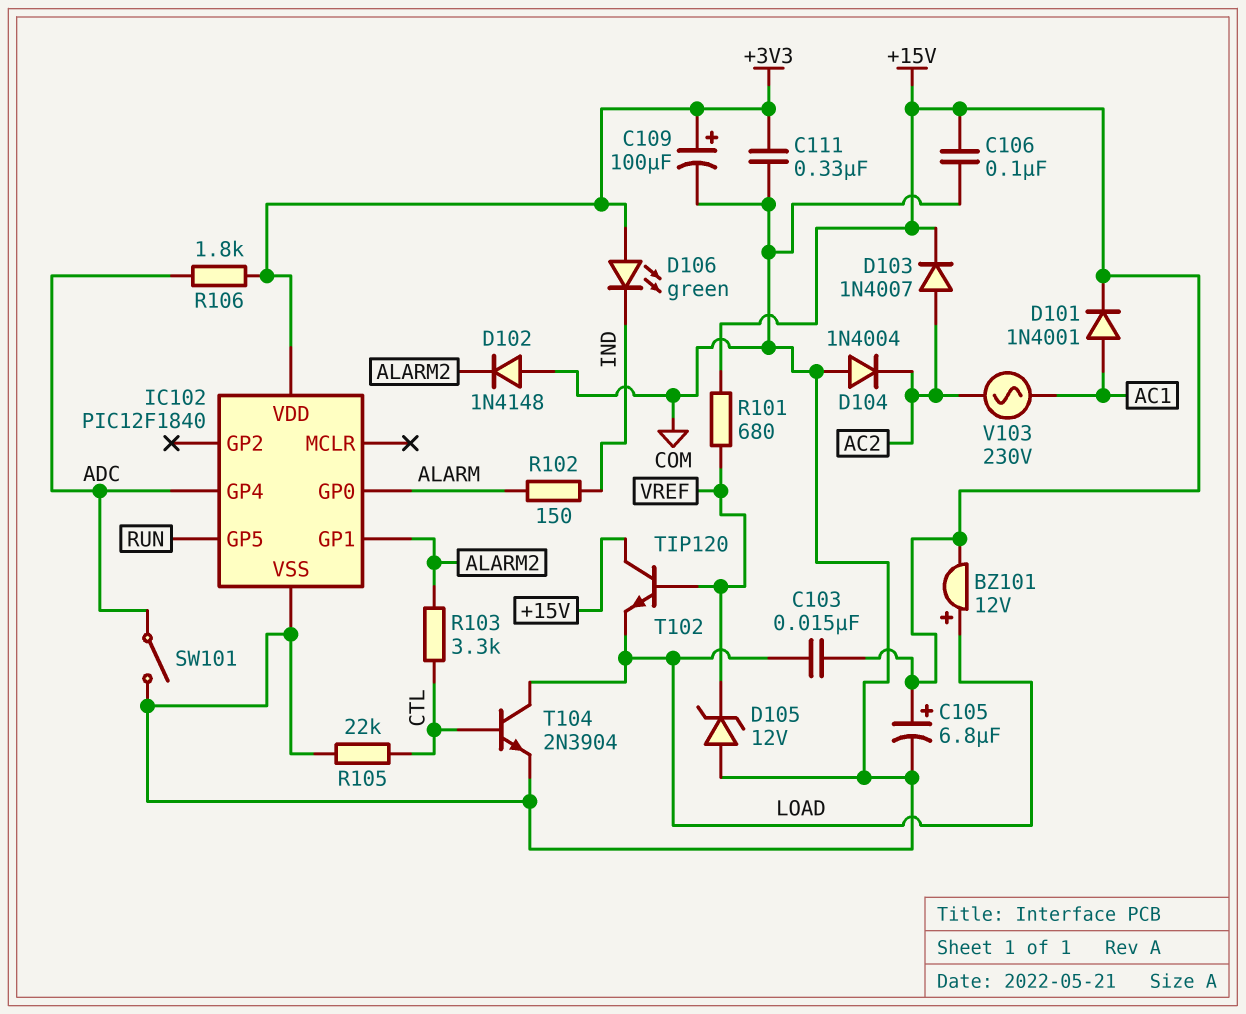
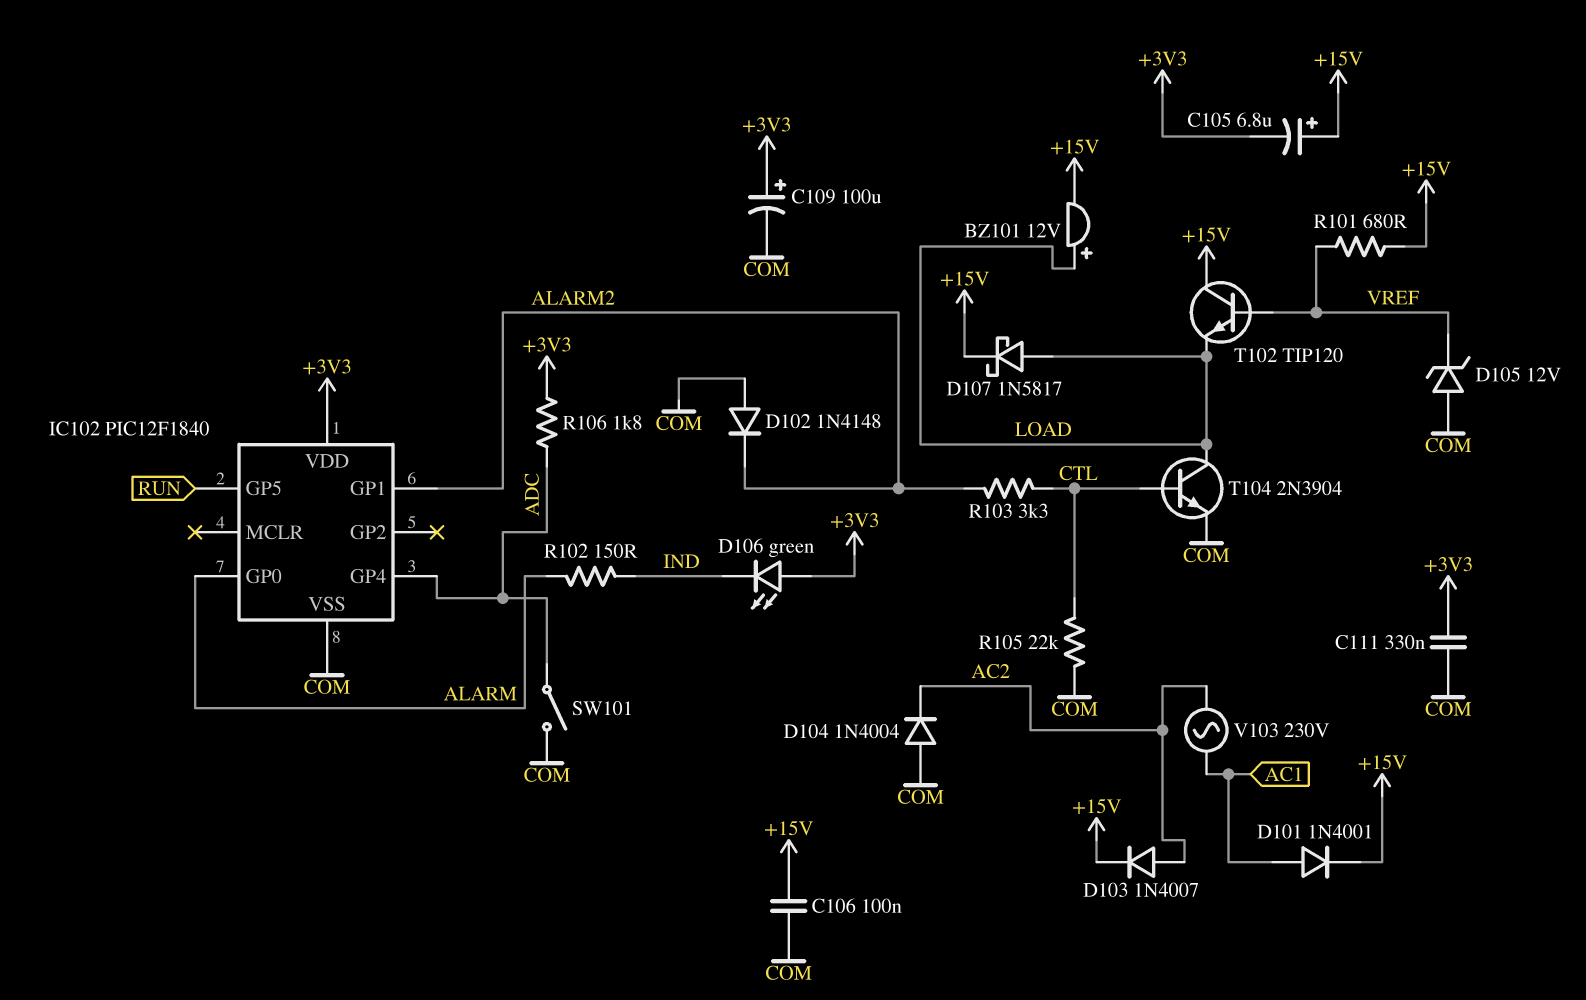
C103: 15nF (+15V, LOAD) -> none
C105: 6.8uF (plus +15V, minus COM) -> 6.8uF (plus +15V, minus +3V3)
D107: none -> schottky 1N5817 (A LOAD, K +15V)

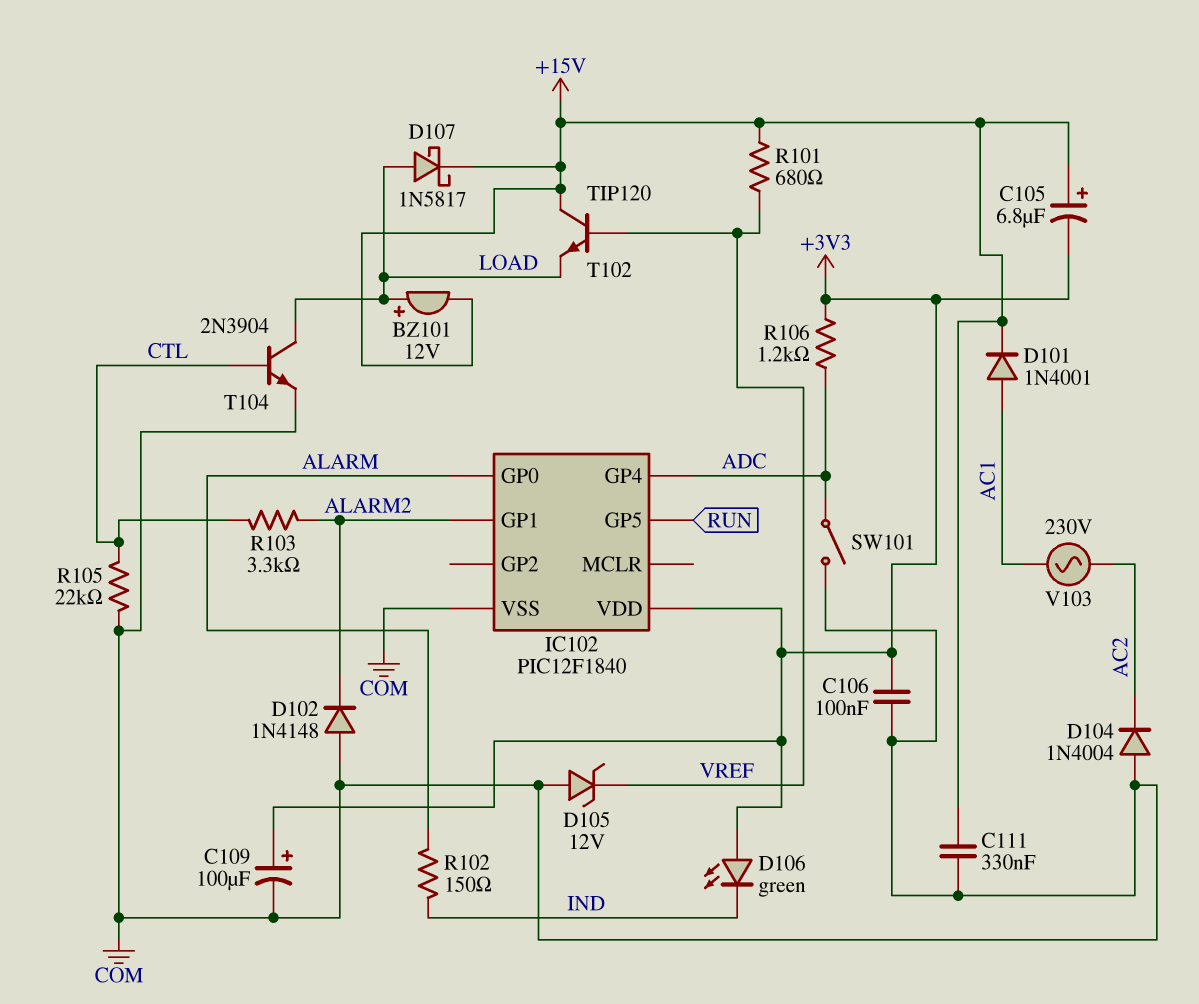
C106: 100nF (+15V, COM) -> 100nF (+3V3, COM)
C111: 330nF (+3V3, COM) -> 330nF (+15V, COM)
D103: diode 1N4007 (A AC2, K +15V) -> none
R106: 1.8k (+3V3, ADC) -> 1.2k (+3V3, ADC)

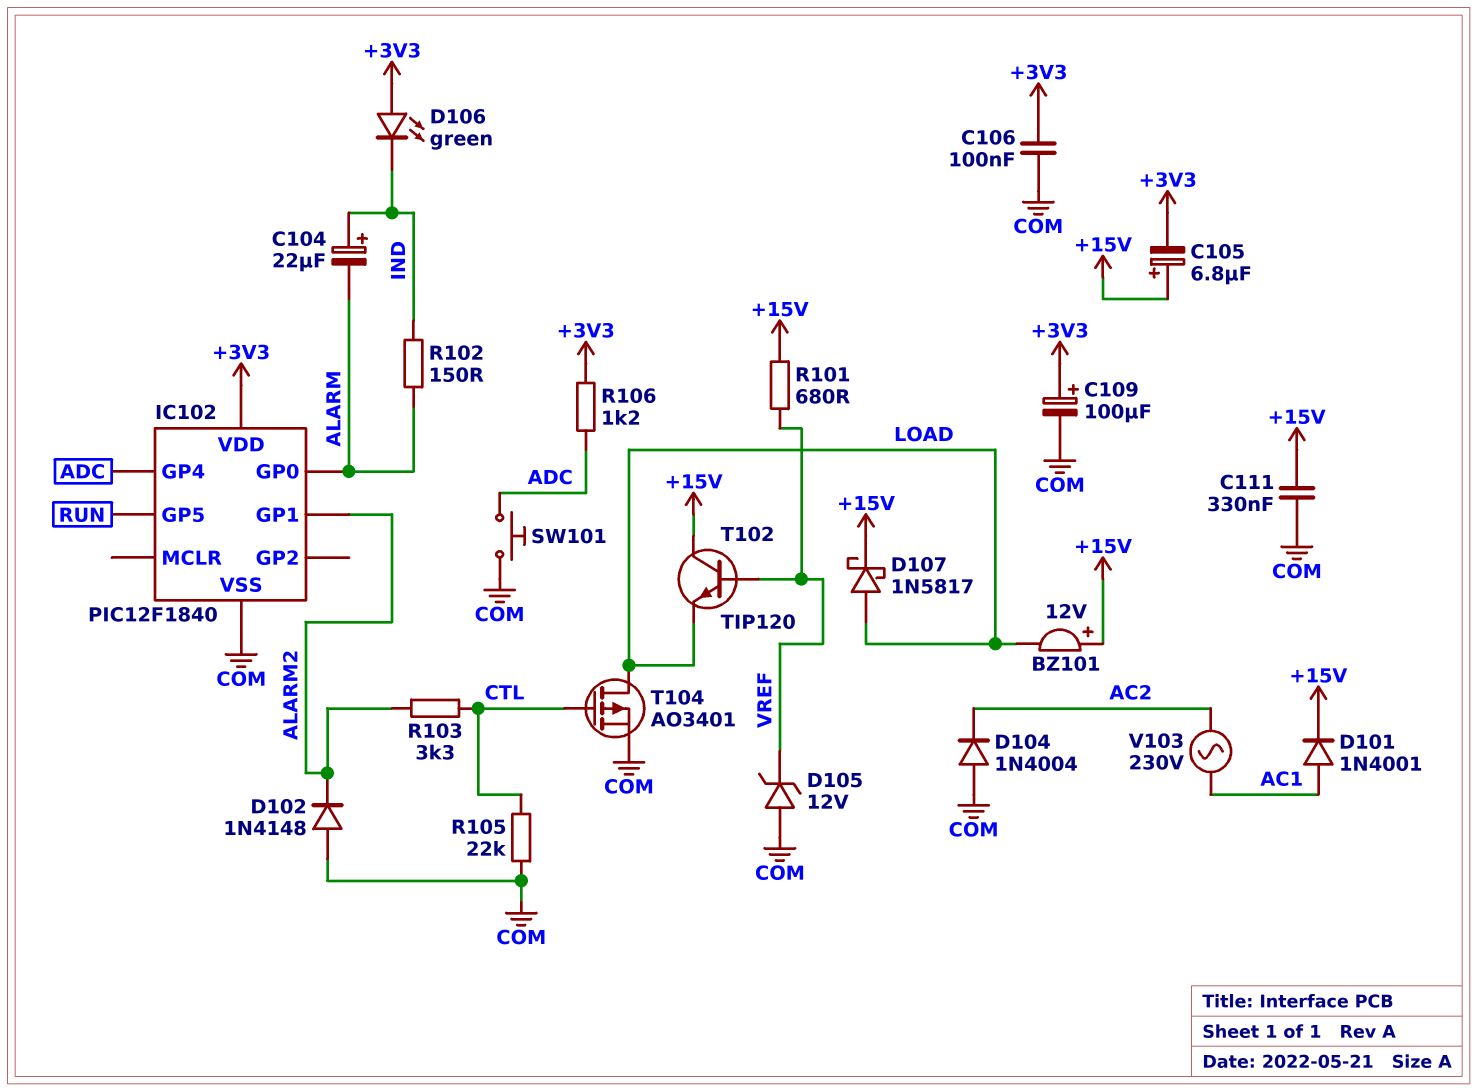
BZ101: buzzer 12V (plus LOAD, minus +15V) -> buzzer 12V (plus +15V, minus LOAD)
C104: none -> 22uF (plus IND, minus ALARM)
SW101: switch (ADC, COM) -> button (ADC, COM)
T104: NPN 2N3904 (B CTL, C LOAD, E COM) -> PMOS AO3401 (G CTL, D LOAD, S COM)

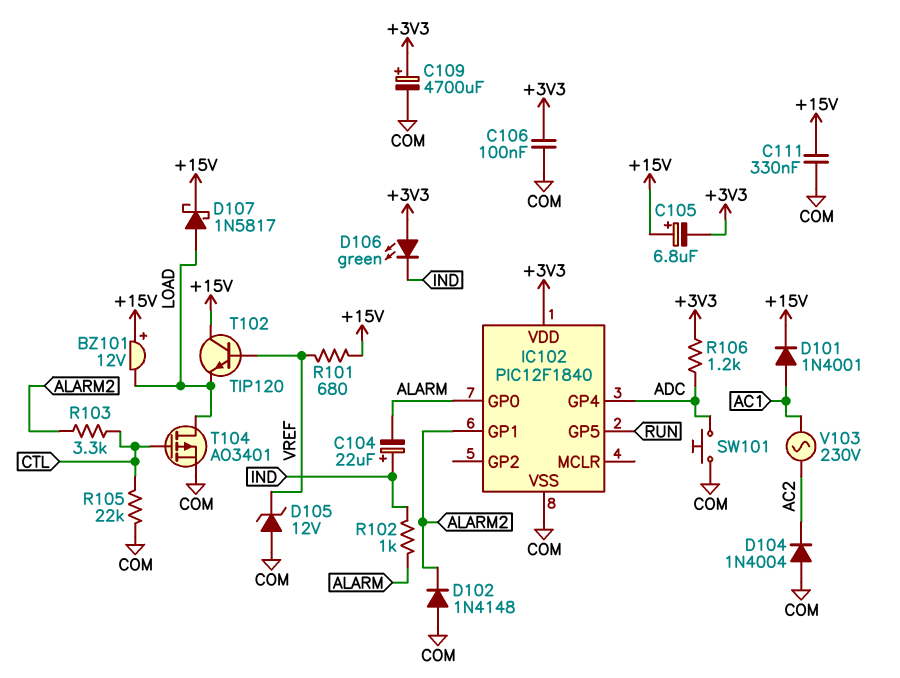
C109: 100uF (plus +3V3, minus COM) -> 4700uF (plus +3V3, minus COM)
R102: 150 (ALARM, IND) -> 1k (ALARM, IND)

